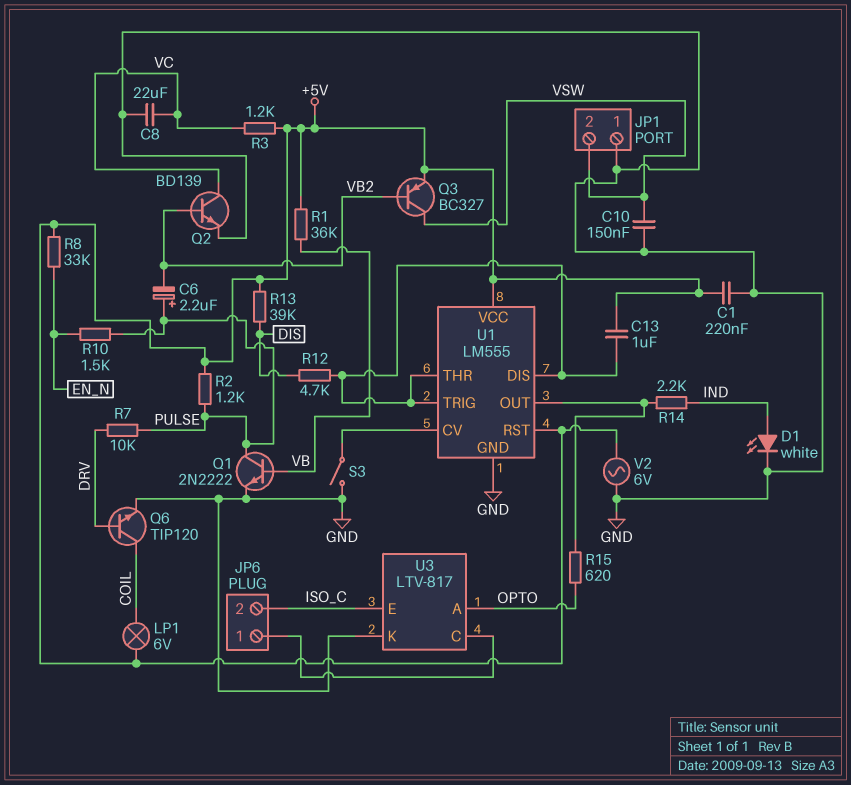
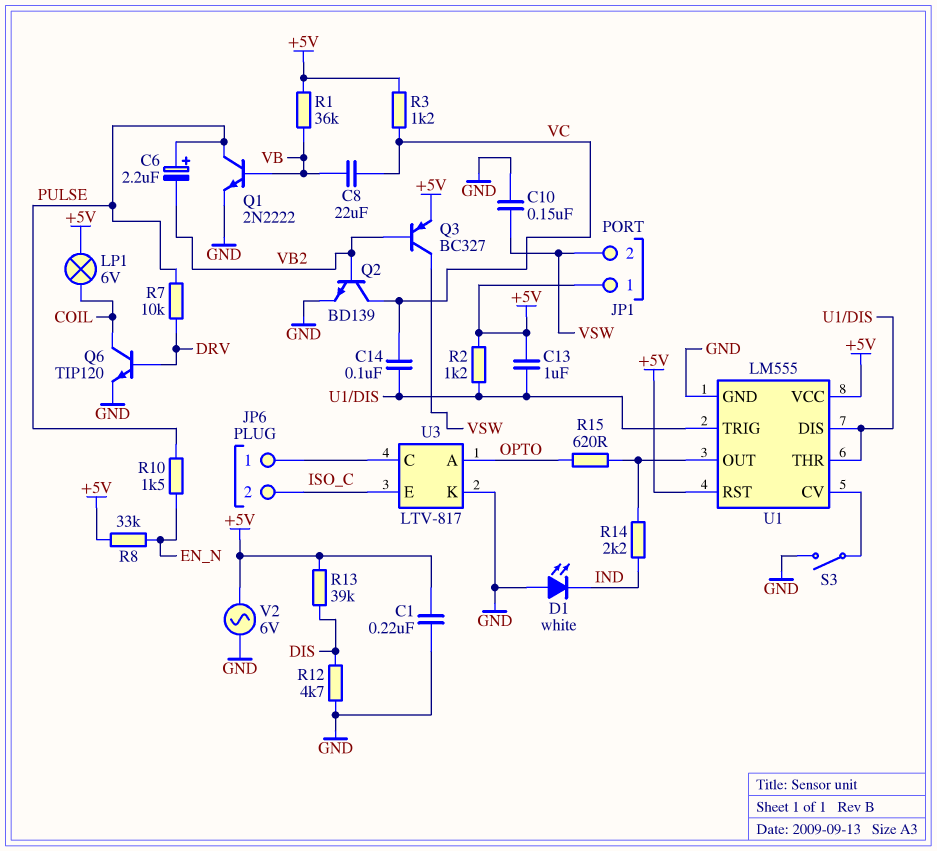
C8: 22uF (GND, VC) -> 22uF (VB, VC)
C14: none -> 100nF (U1/DIS, VC)
D1: LED white (A IND, K GND) -> LED white (A GND, K IND)
JP1 pin 1: GND -> +5V
R2: 1.2k (+5V, PULSE) -> 1.2k (+5V, U1/DIS)
R12: 4.7k (DIS, U1/DIS) -> 4.7k (DIS, GND)

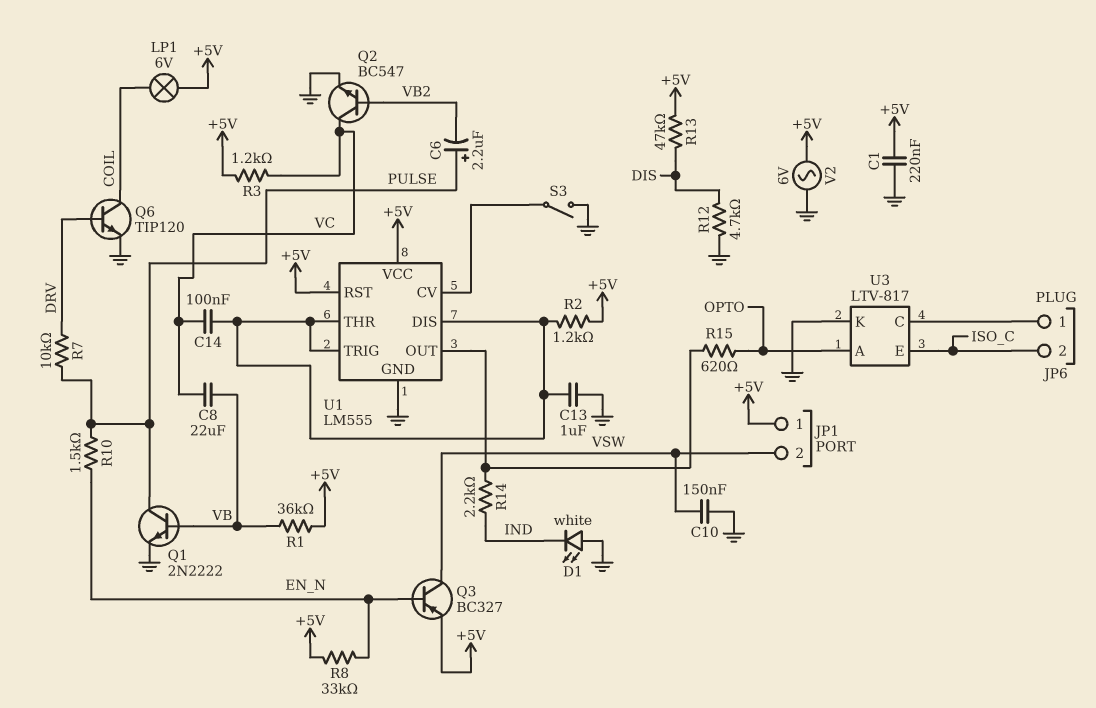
C13: 1uF (+5V, U1/DIS) -> 1uF (GND, U1/DIS)
Q2: NPN BD139 (B VB2, C VC, E GND) -> NPN BC547 (B VB2, C VC, E GND)
Q3: PNP BC327 (B VB2, C VSW, E +5V) -> PNP BC327 (B EN_N, C VSW, E +5V)
R13: 39k (+5V, DIS) -> 47k (+5V, DIS)

